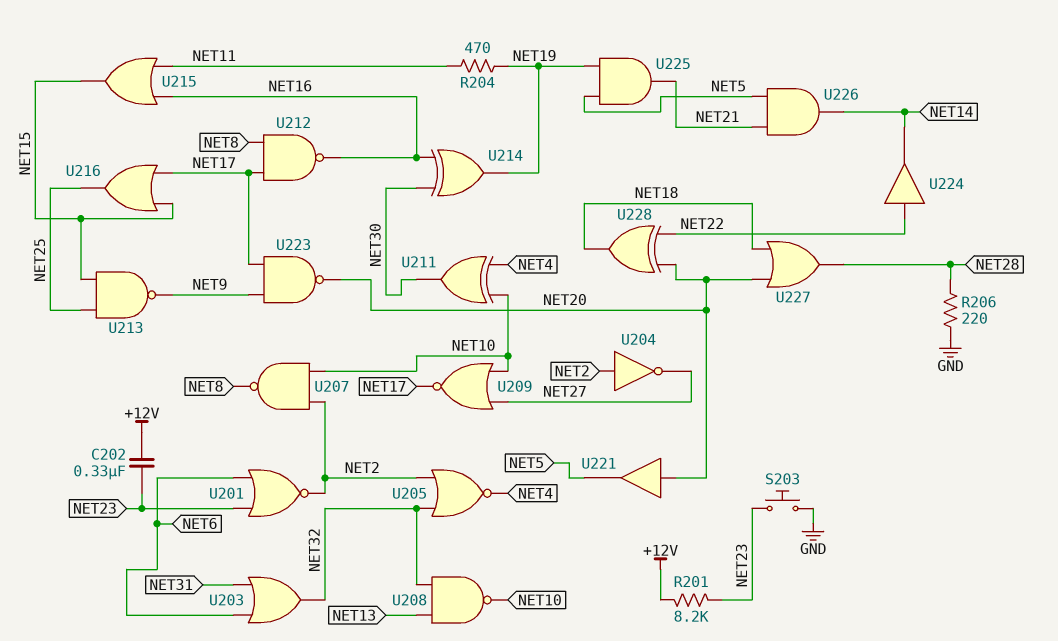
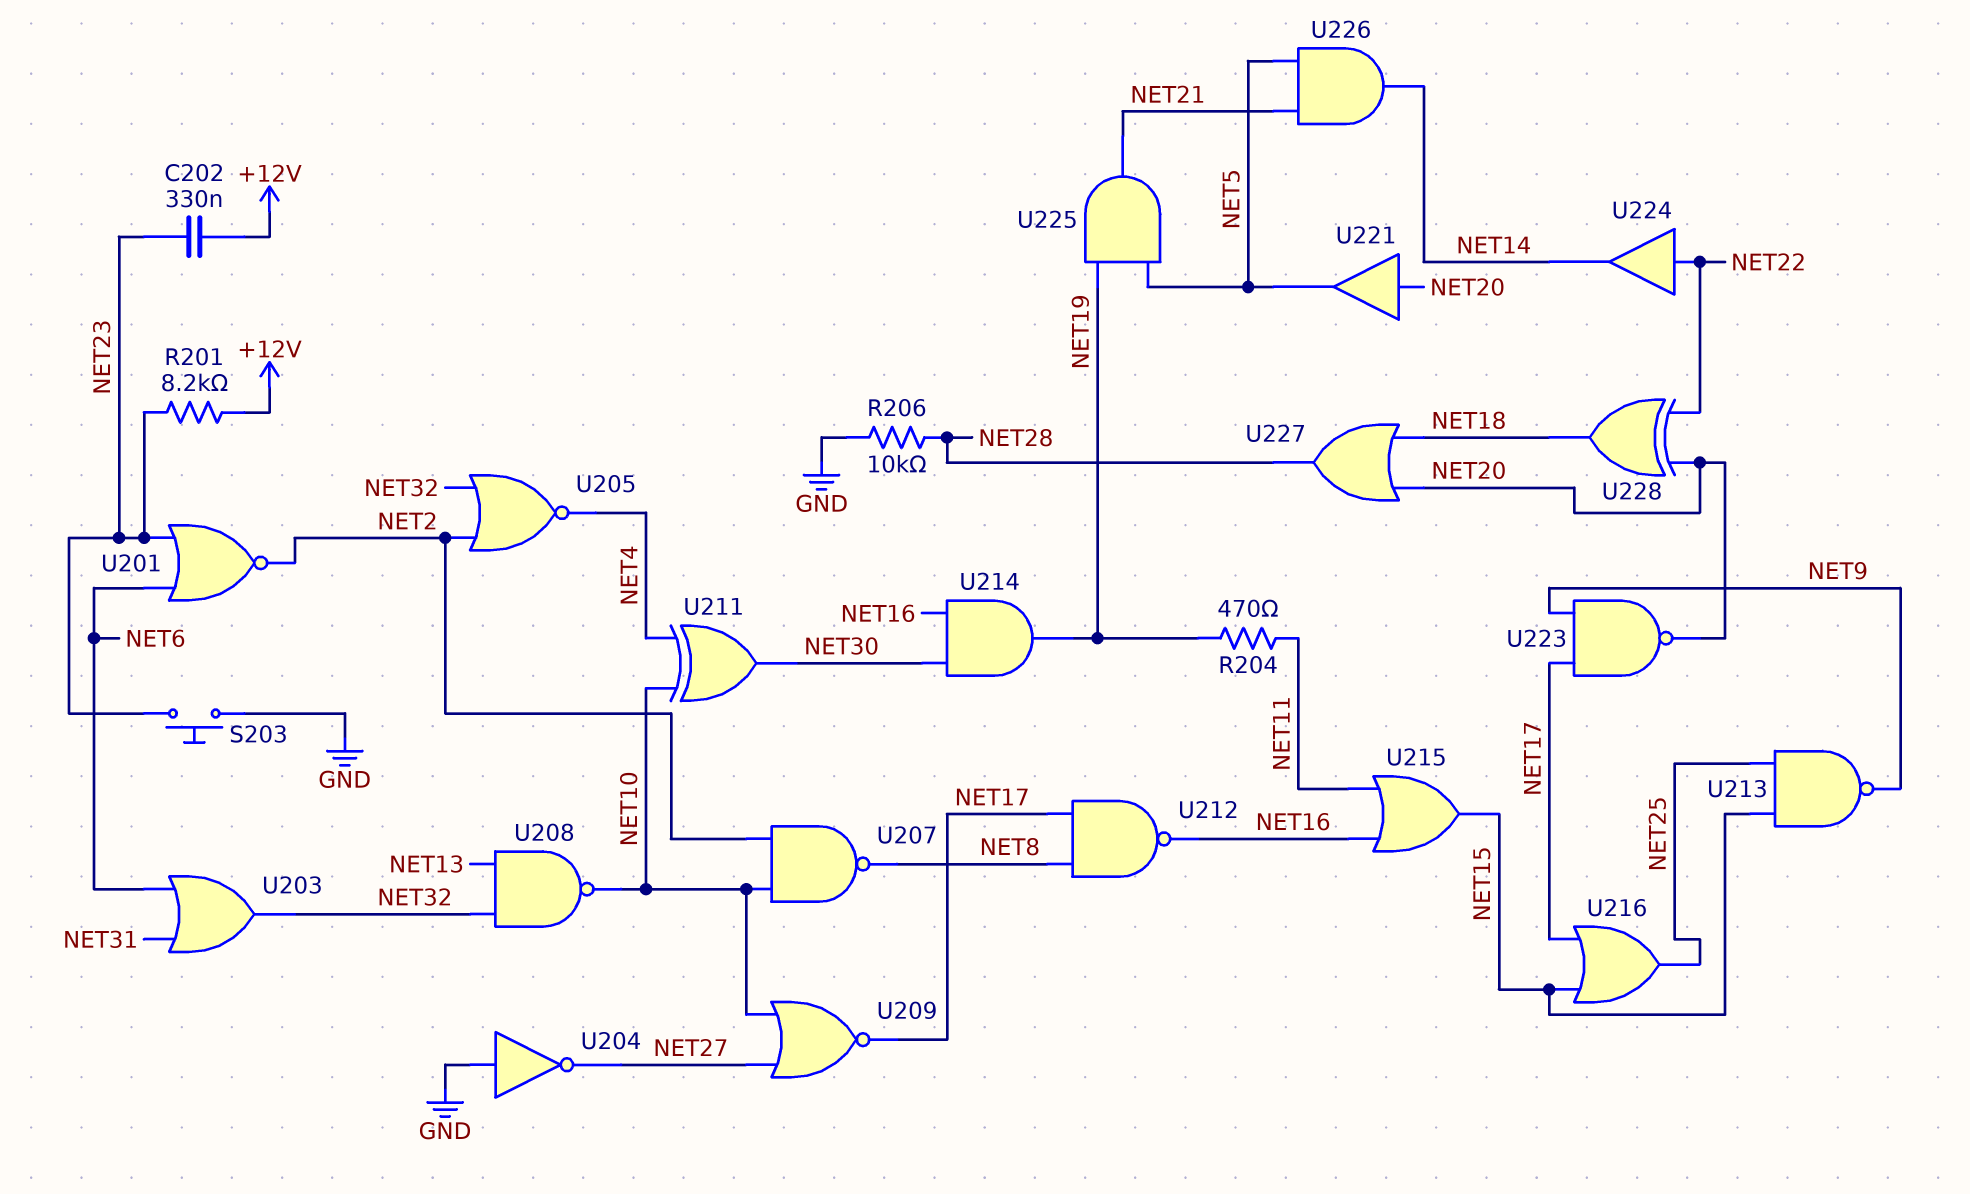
R206: 220 (GND, NET28) -> 10k (GND, NET28)
U204: NOT (in NET2, out NET27) -> NOT (in GND, out NET27)
U214: XOR (in NET16, in NET30, out NET19) -> AND (in NET16, in NET30, out NET19)

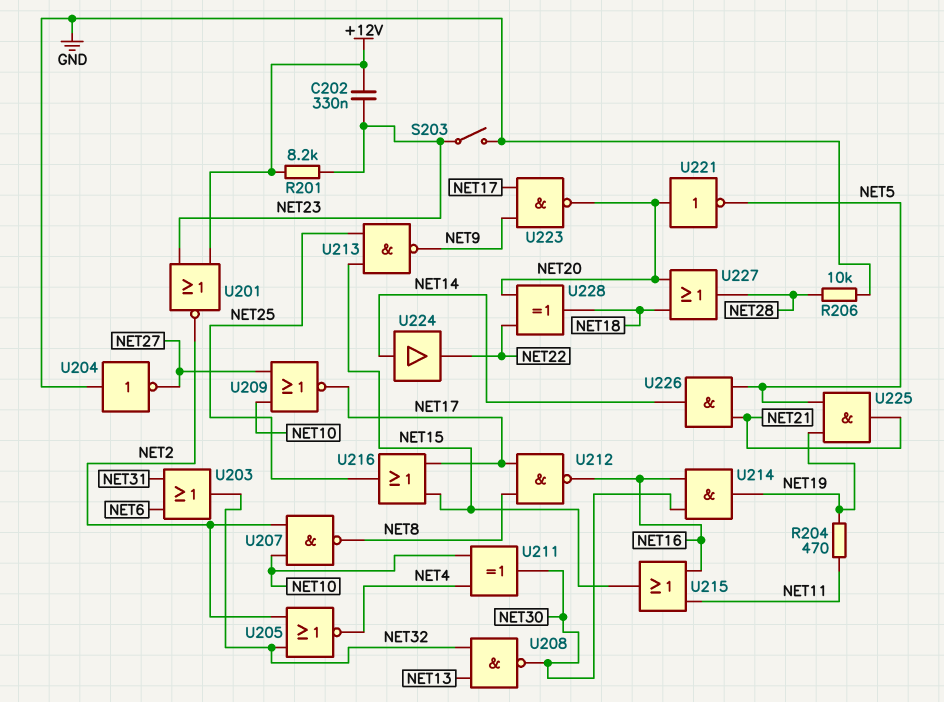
S203: button (GND, NET23) -> switch (GND, NET23)
U201: NOR (in NET6, in NET23, out NET2) -> NOR (in +12V, in NET23, out NET2)
U208: NAND (in NET13, in NET32, out NET10) -> NAND (in NET13, in NET32, out NET30)
U221: buffer (in NET20, out NET5) -> NOT (in NET20, out NET5)
U224: buffer (in NET22, out NET14) -> buffer (in NET14, out NET22)

